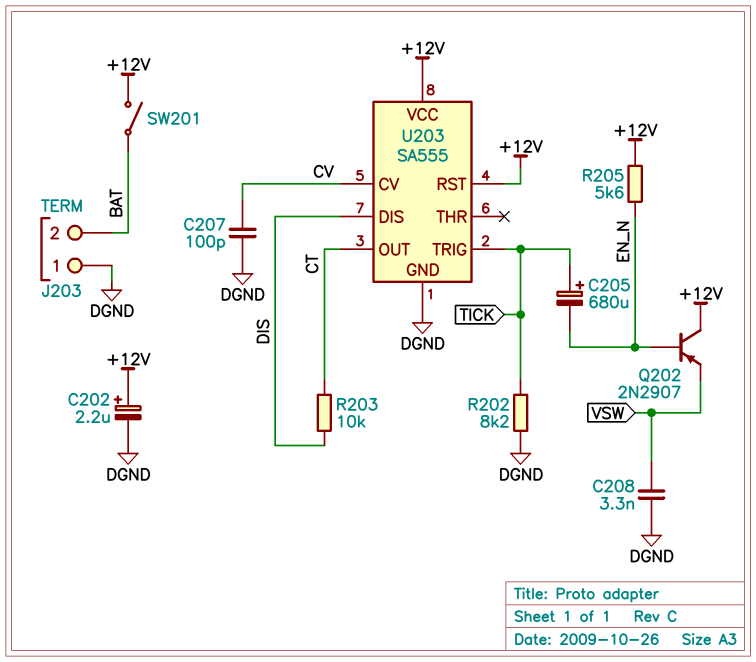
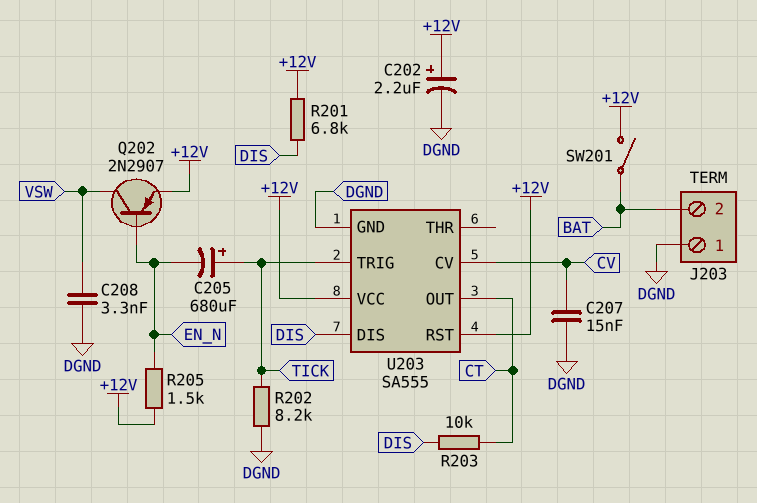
C207: 100pF (CV, DGND) -> 15nF (CV, DGND)
Q202: PNP 2N2907 (B EN_N, C +12V, E VSW) -> PNP 2N2907 (B EN_N, C VSW, E +12V)
R201: none -> 6.8k (+12V, DIS)
R205: 5.6k (+12V, EN_N) -> 1.5k (+12V, EN_N)

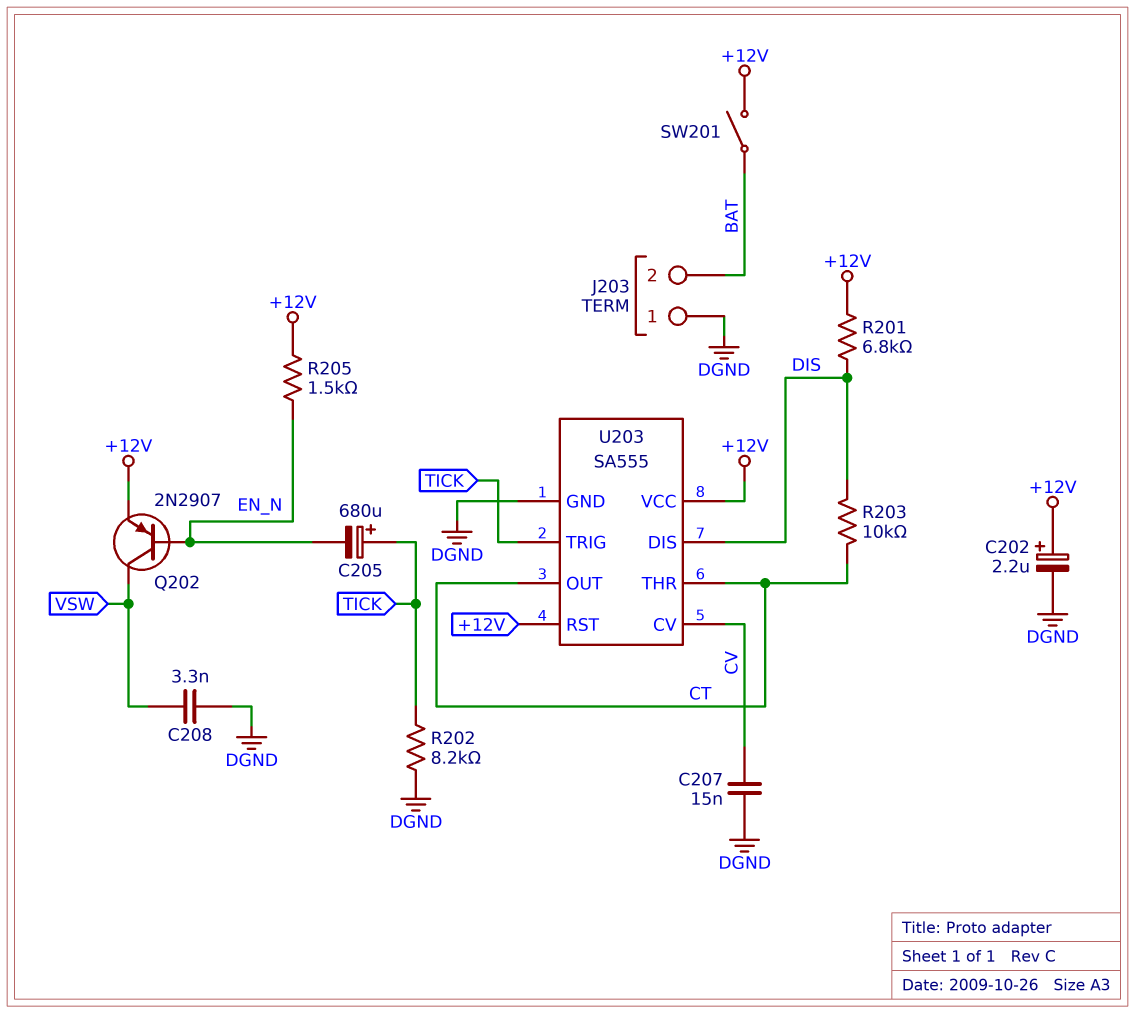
U203 pin THR: none -> CT

